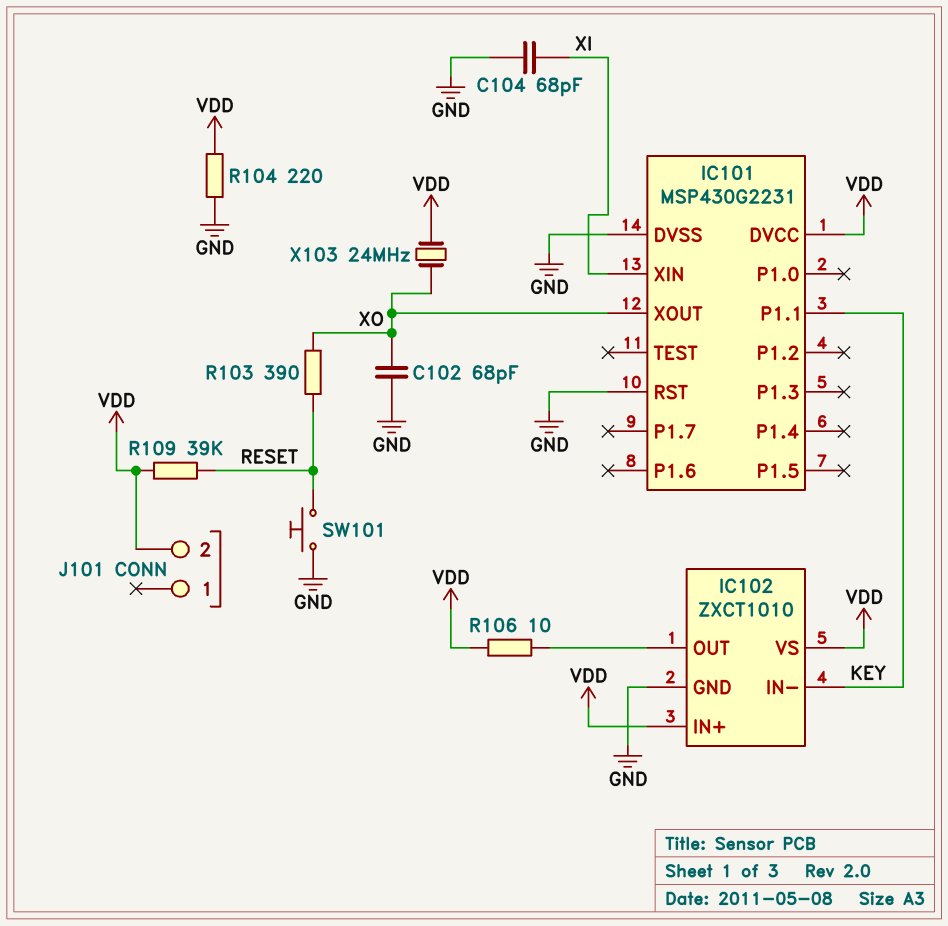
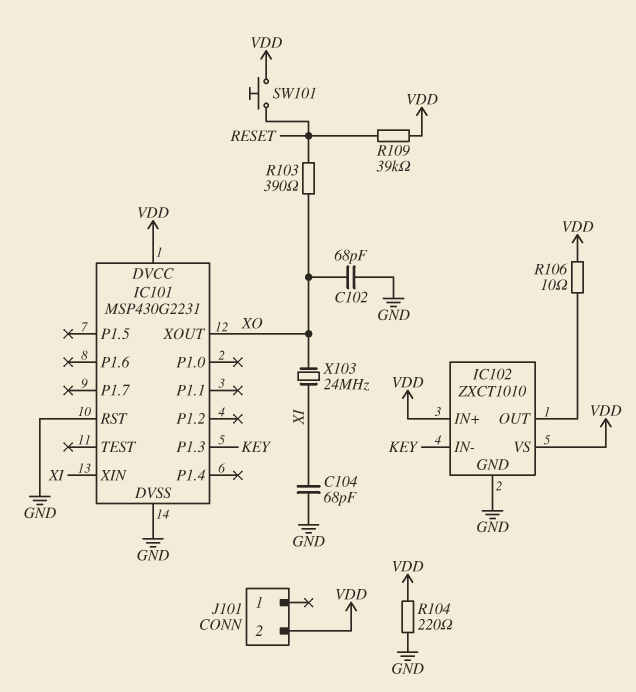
IC101 pin P1.1: KEY -> none
IC101 pin P1.3: none -> KEY
SW101: button (GND, RESET) -> button (RESET, VDD)
X103: 24MHz (VDD, XO) -> 24MHz (XI, XO)

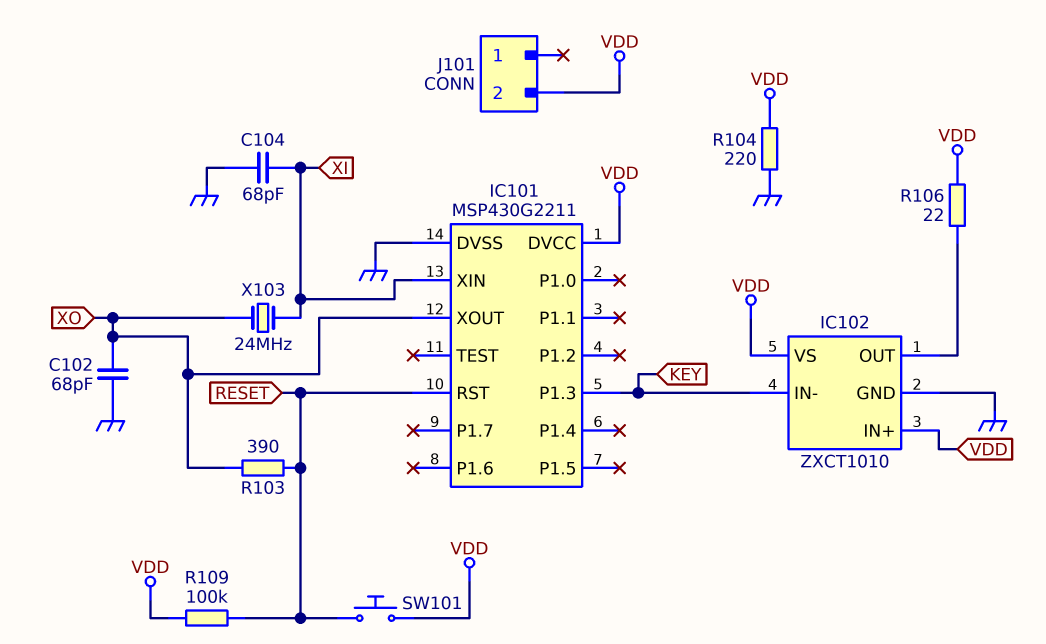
IC101: MSP430G2231 -> MSP430G2211
IC101 pin RST: GND -> RESET
R106: 10 (IC102/OUT, VDD) -> 22 (IC102/OUT, VDD)
R109: 39k (RESET, VDD) -> 100k (RESET, VDD)

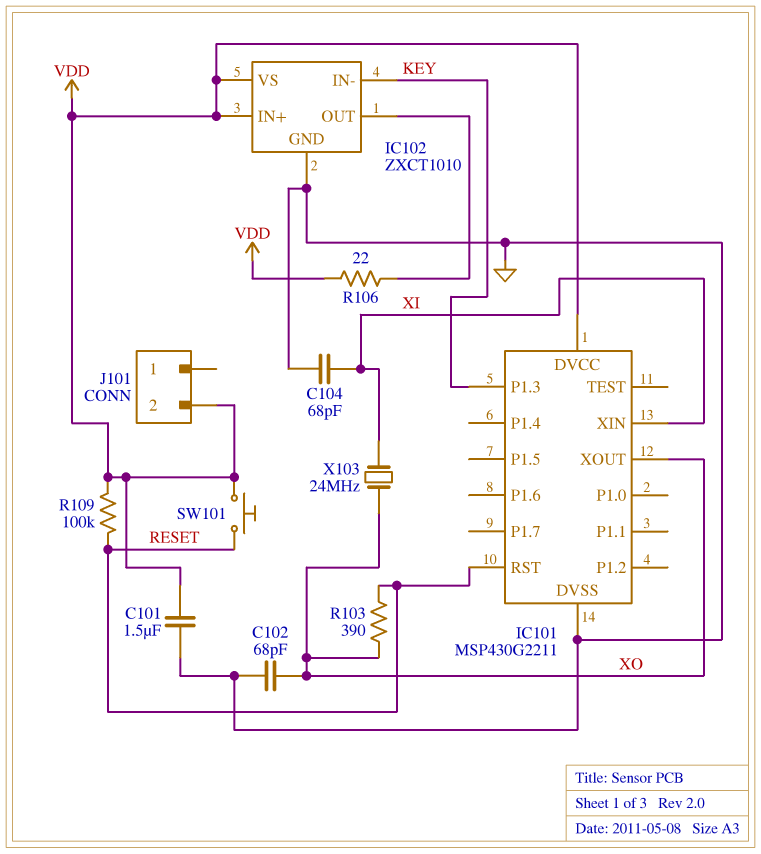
C101: none -> 1.5uF (GND, VDD)
R104: 220 (GND, VDD) -> none

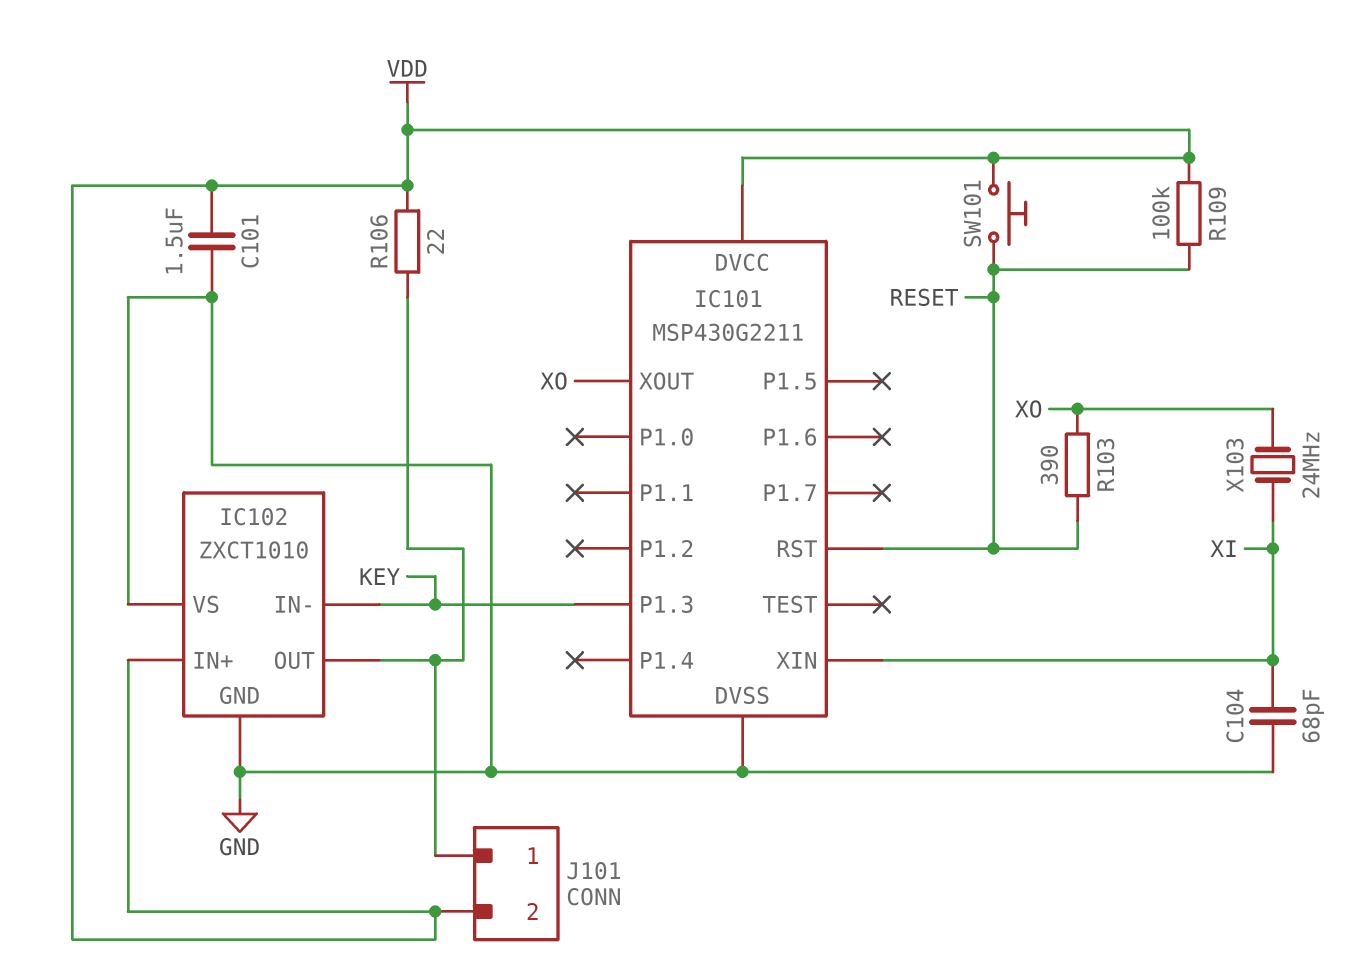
C102: 68pF (GND, XO) -> none
IC102 pin VS: VDD -> GND
J101 pin 1: none -> IC102/OUT

